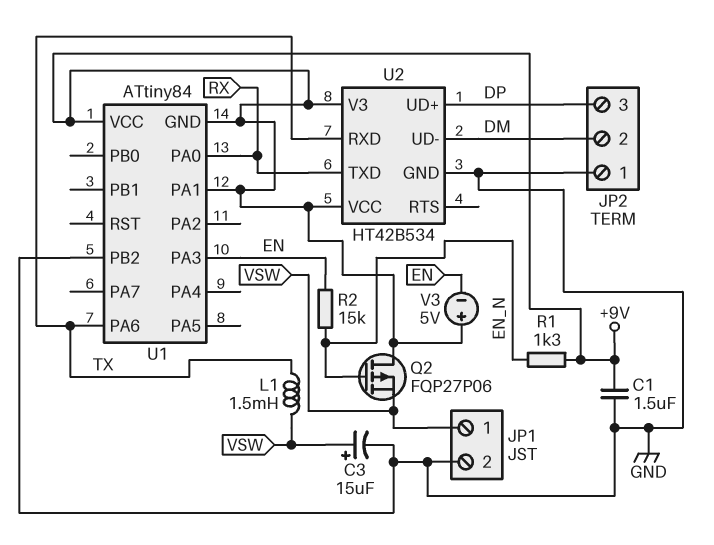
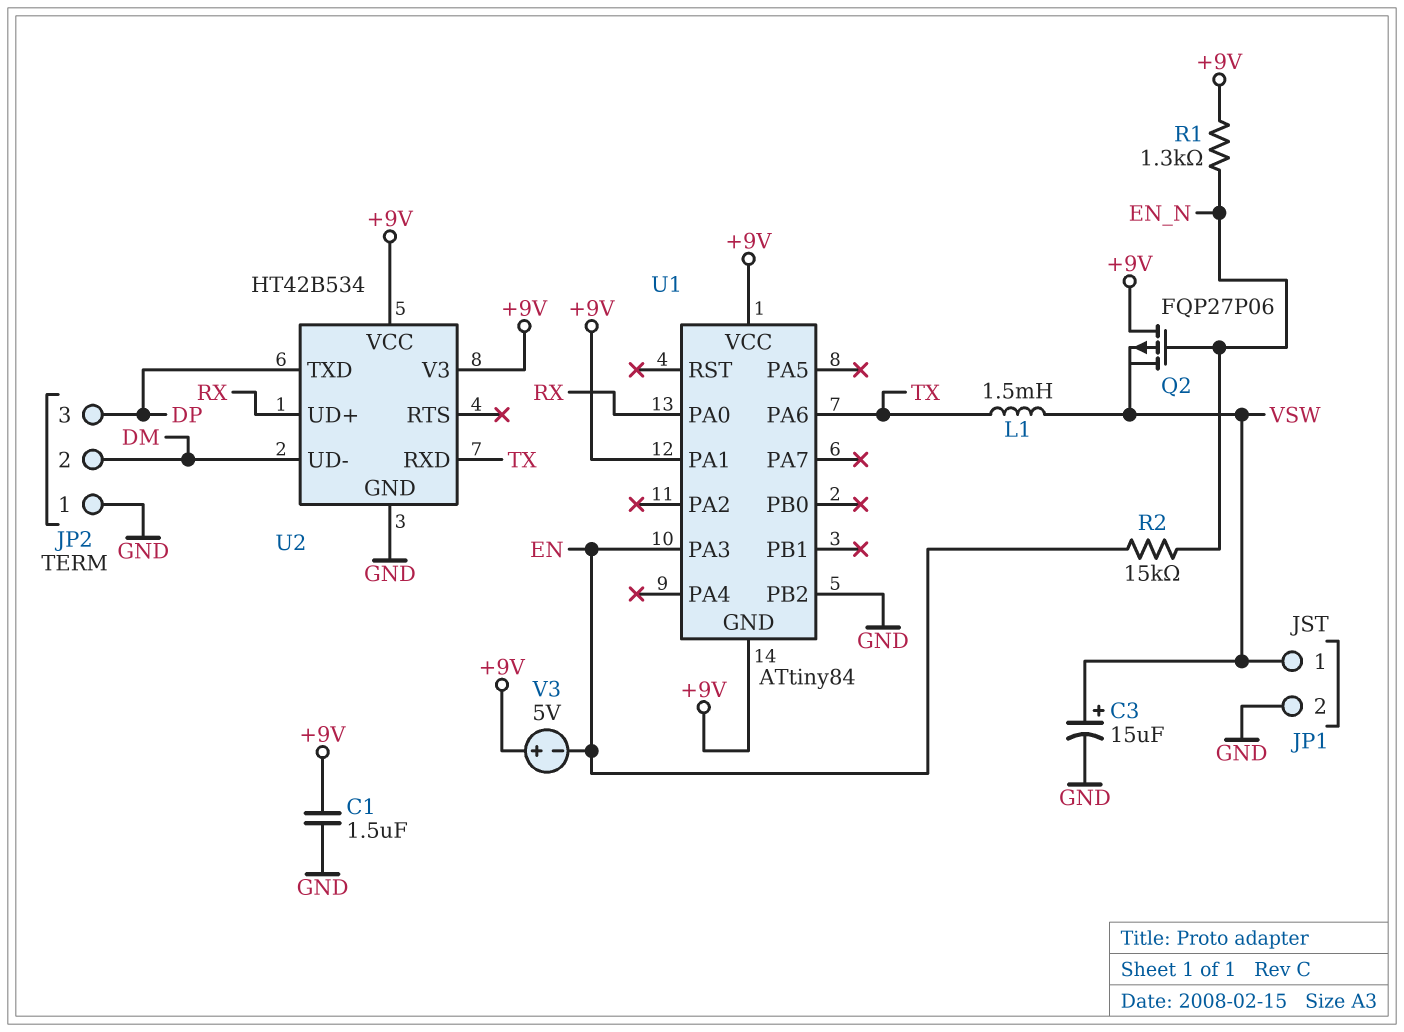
U2 pin TXD: RX -> DP
U2 pin UD+: DP -> RX

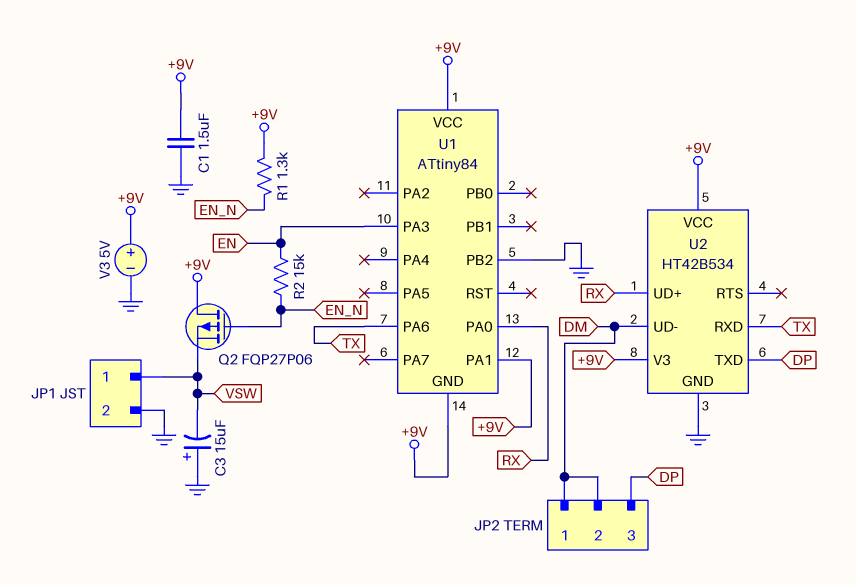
C3: 15uF (plus VSW, minus GND) -> 15uF (plus GND, minus VSW)
JP2 pin 1: GND -> DM
L1: 1.5mH (TX, VSW) -> none
V3: 5V (plus +9V, minus EN) -> 5V (plus +9V, minus GND)

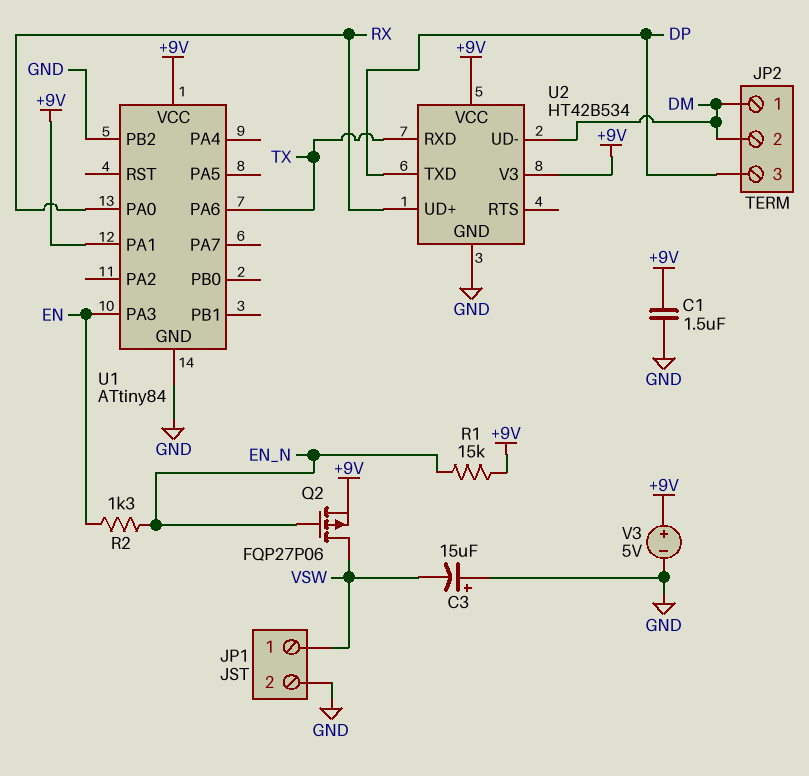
Q2: PMOS FQP27P06 (G EN_N, D +9V, S VSW) -> PMOS FQP27P06 (G EN_N, D VSW, S +9V)
R1: 1.3k (+9V, EN_N) -> 15k (+9V, EN_N)
R2: 15k (EN, EN_N) -> 1.3k (EN, EN_N)
U1 pin GND: +9V -> GND

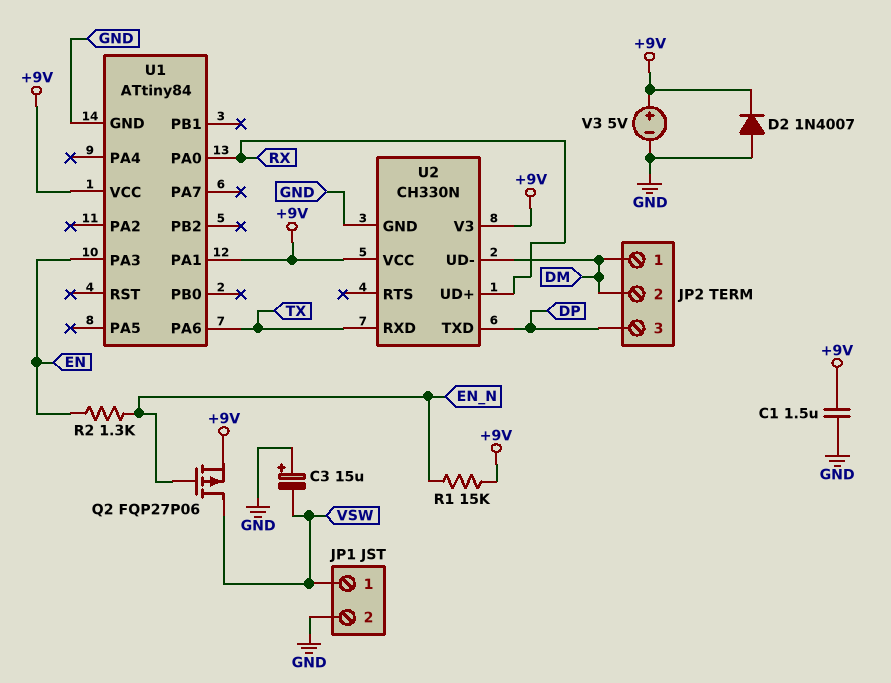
D2: none -> diode 1N4007 (A GND, K +9V)
U1 pin PB2: GND -> none
U2: HT42B534 -> CH330N

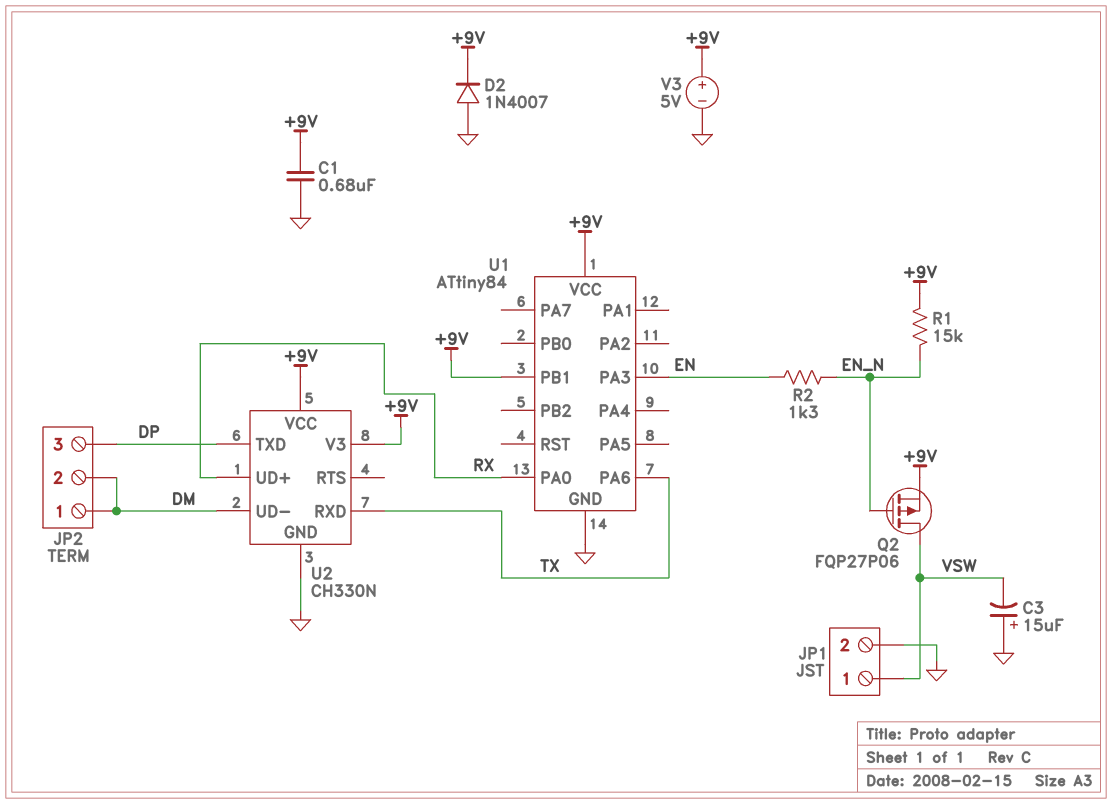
C1: 1.5uF (+9V, GND) -> 680nF (+9V, GND)
U1 pin PA1: +9V -> none
U1 pin PB1: none -> +9V

